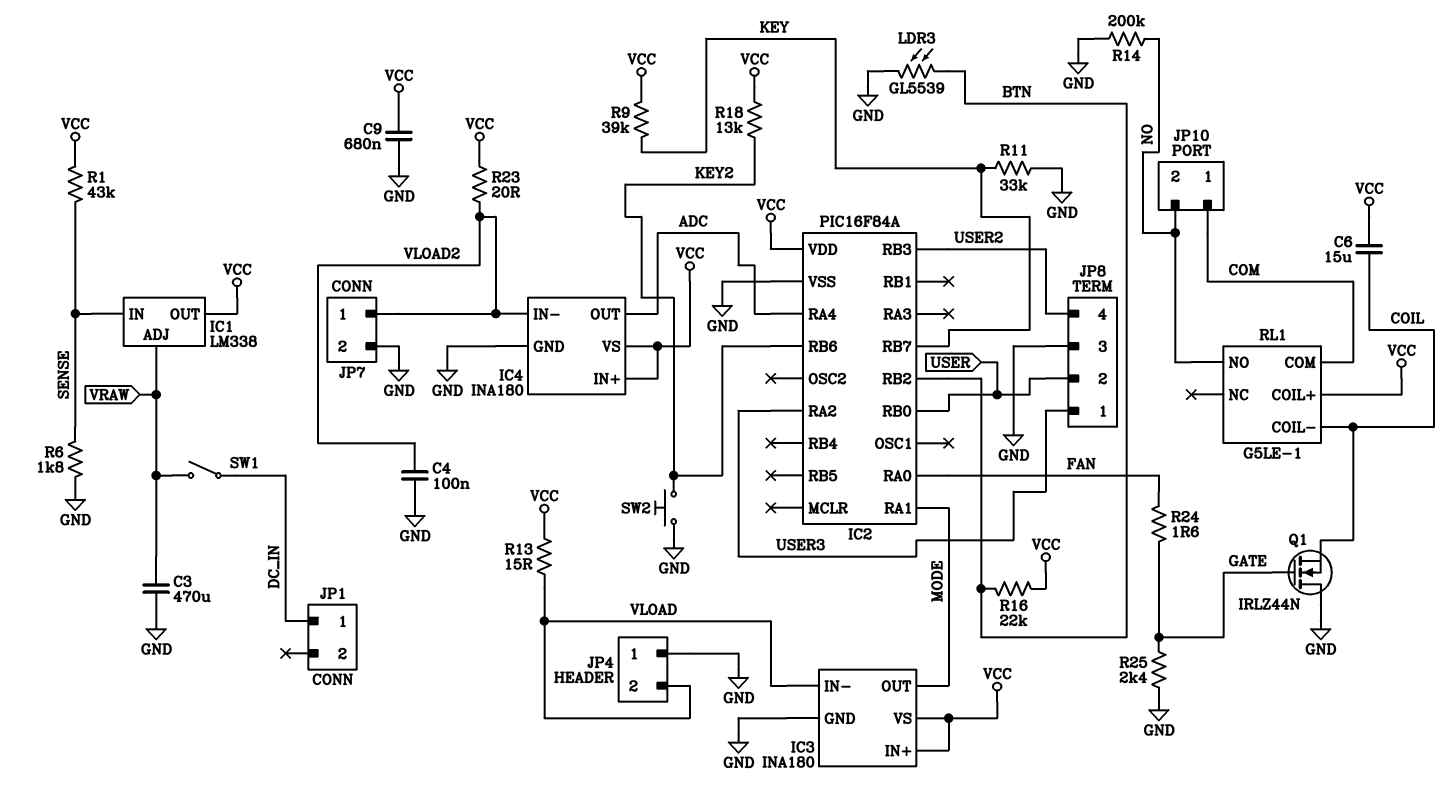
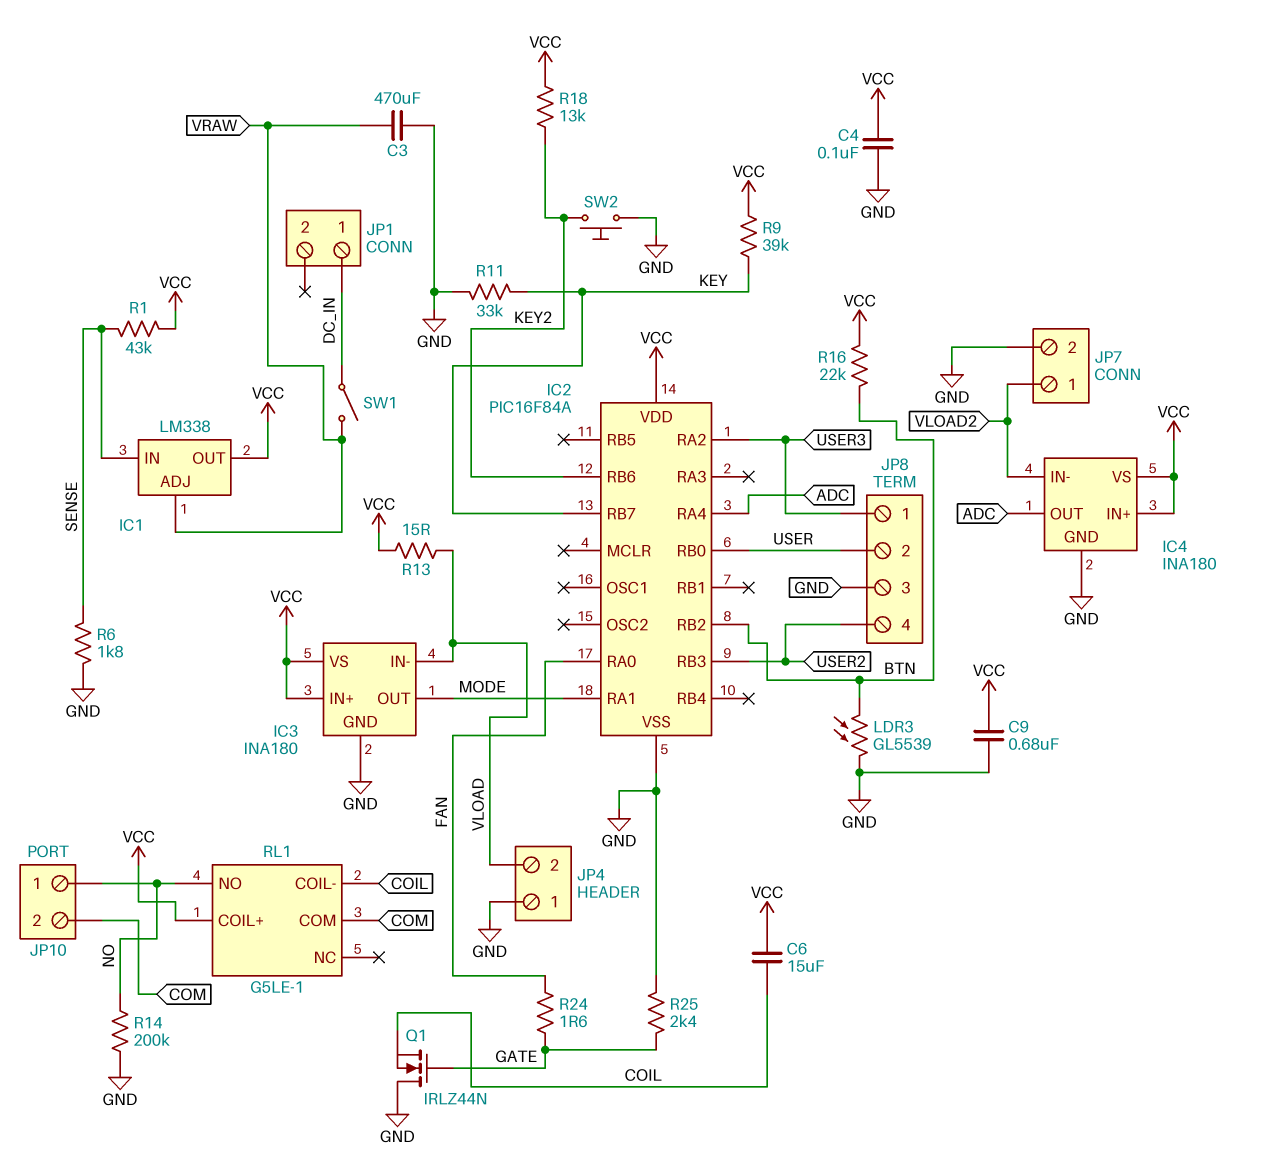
C4: 100nF (GND, VLOAD2) -> 100nF (GND, VCC)
JP10 pin 1: COM -> NO
JP10 pin 2: NO -> COM
R23: 20 (VCC, VLOAD2) -> none

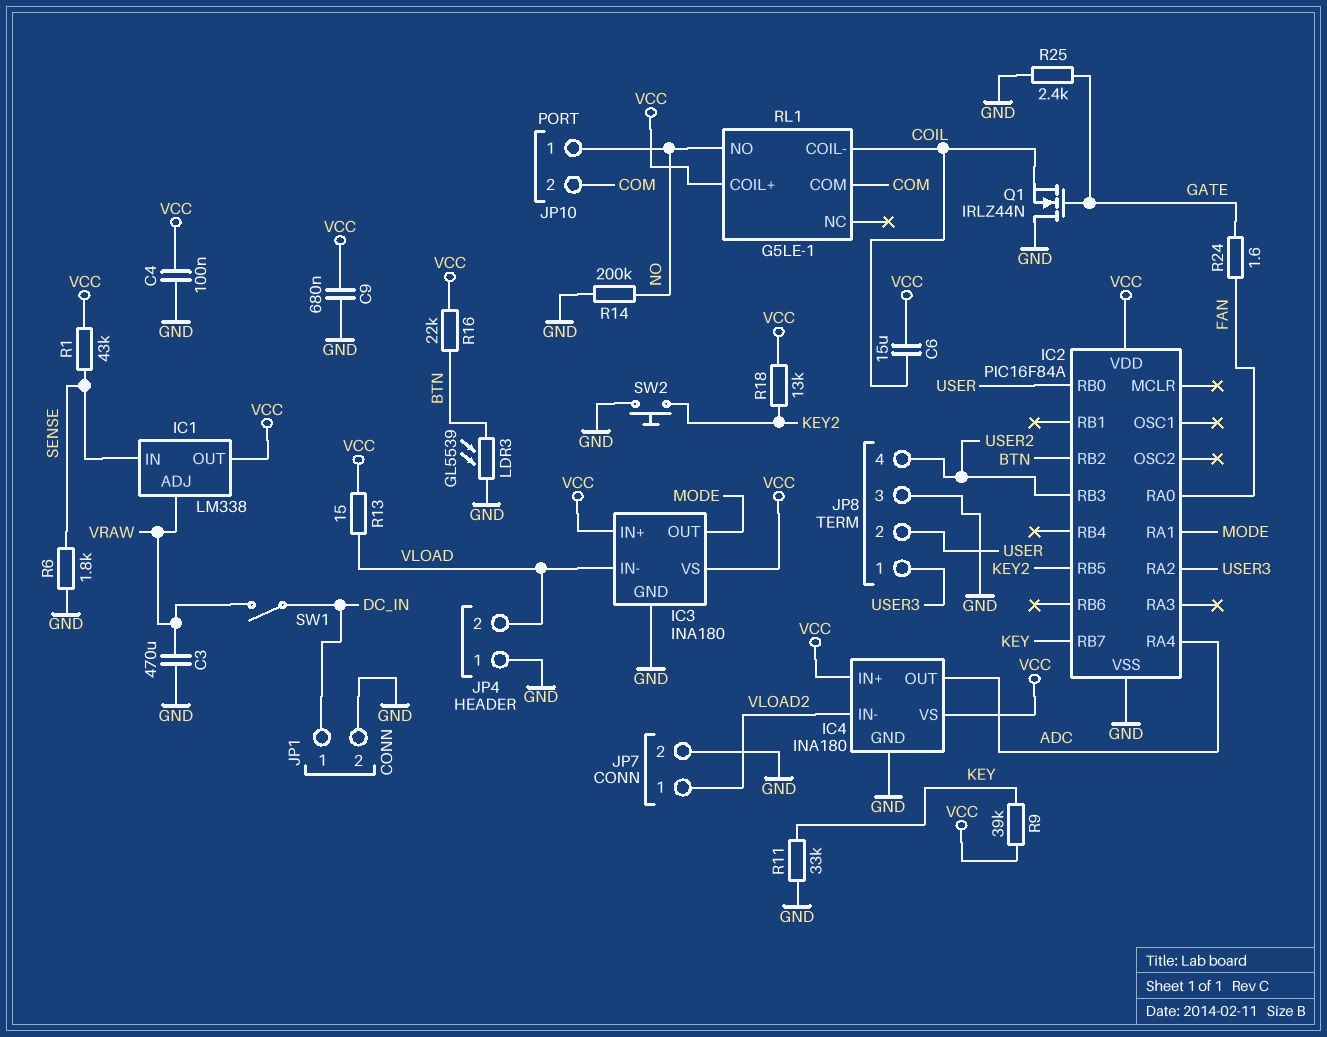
IC2 pin RB5: none -> KEY2
IC2 pin RB6: KEY2 -> none
JP1 pin 2: none -> GND

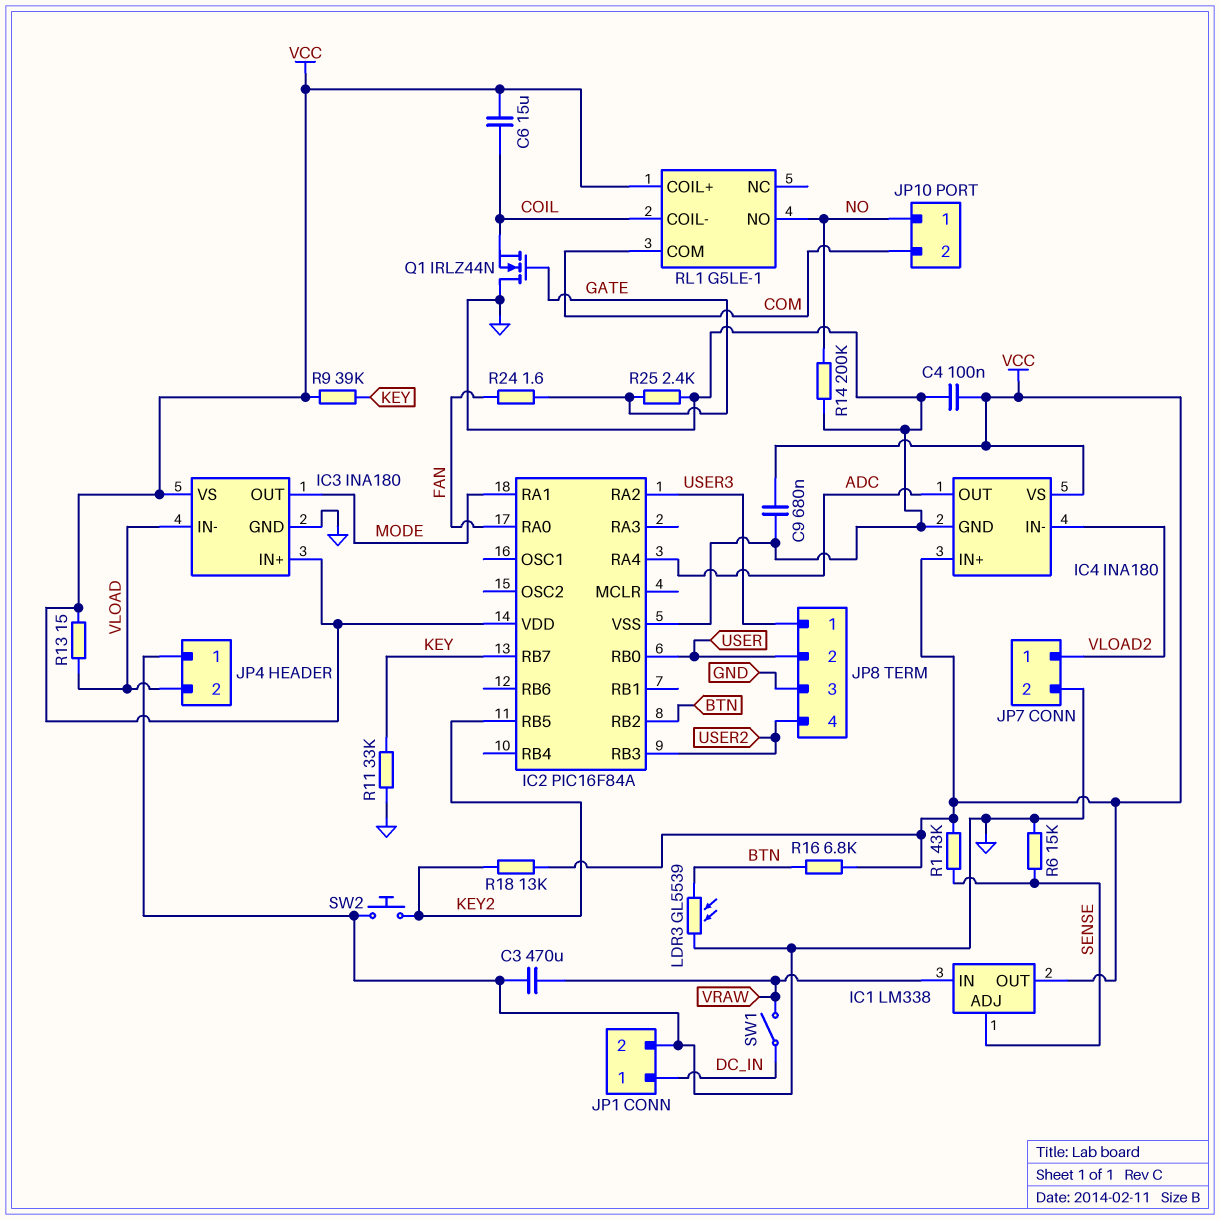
IC1 pin ADJ: VRAW -> SENSE
IC1 pin IN: SENSE -> VRAW
R6: 1.8k (GND, SENSE) -> 15k (GND, SENSE)
R16: 22k (BTN, VCC) -> 6.8k (BTN, VCC)

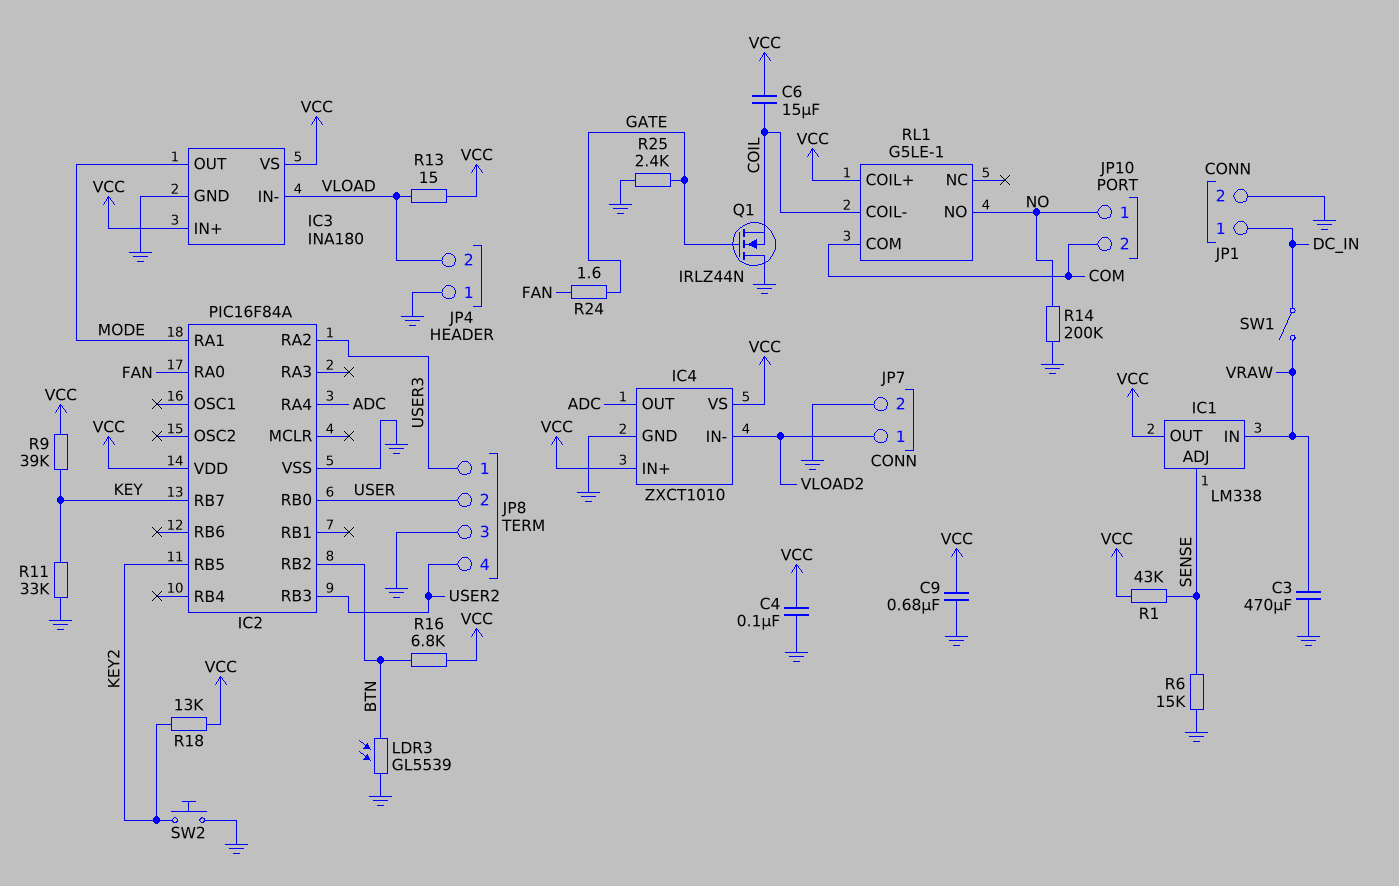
IC4: INA180 -> ZXCT1010

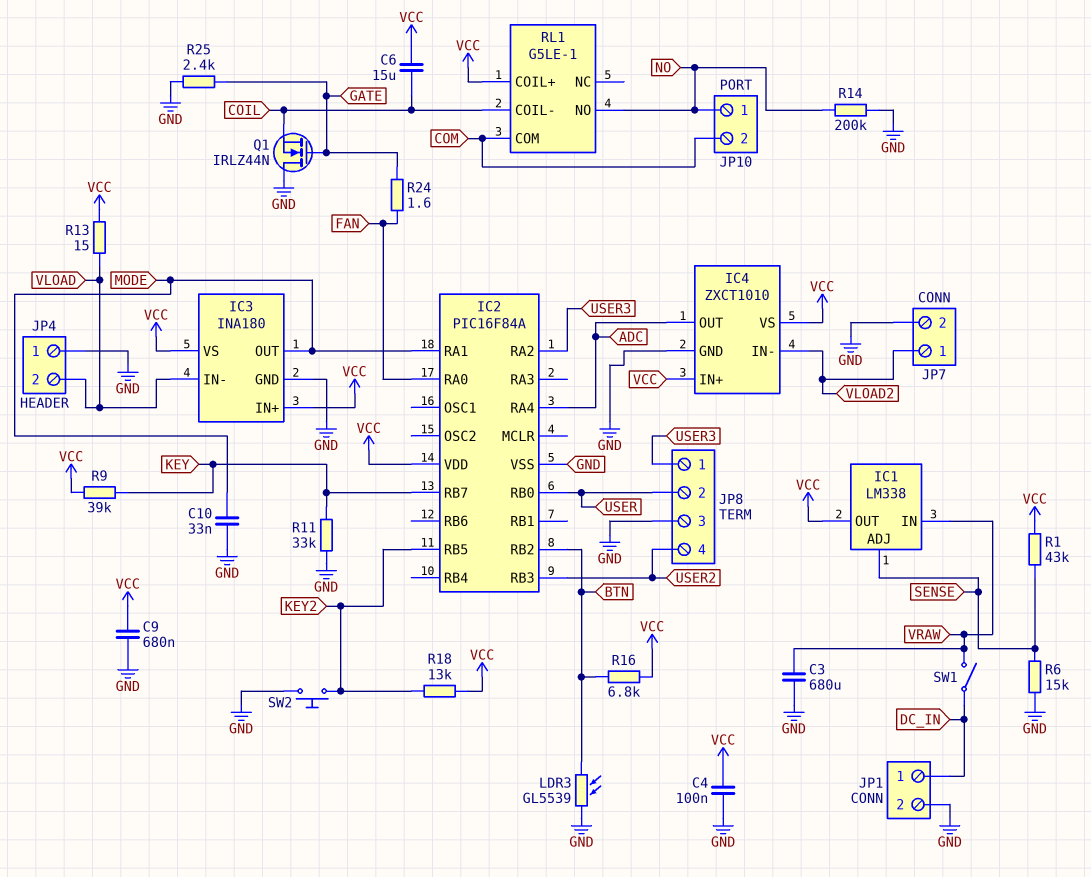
C3: 470uF (GND, VRAW) -> 680uF (GND, VRAW)
C10: none -> 33nF (GND, MODE)

